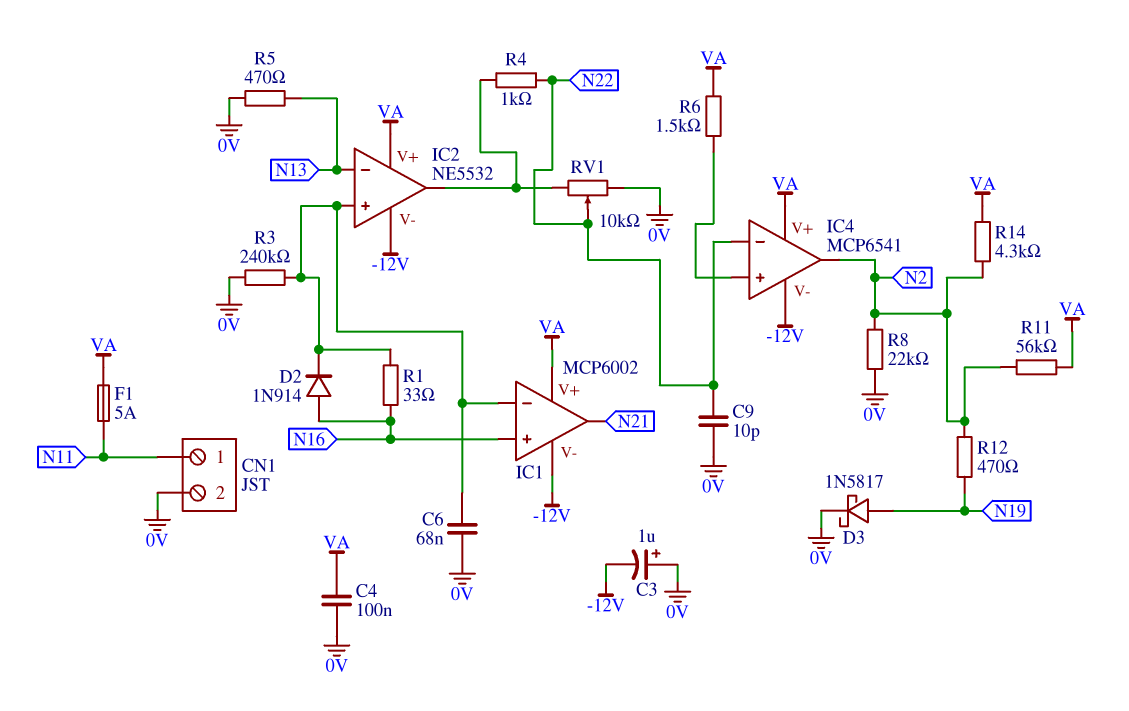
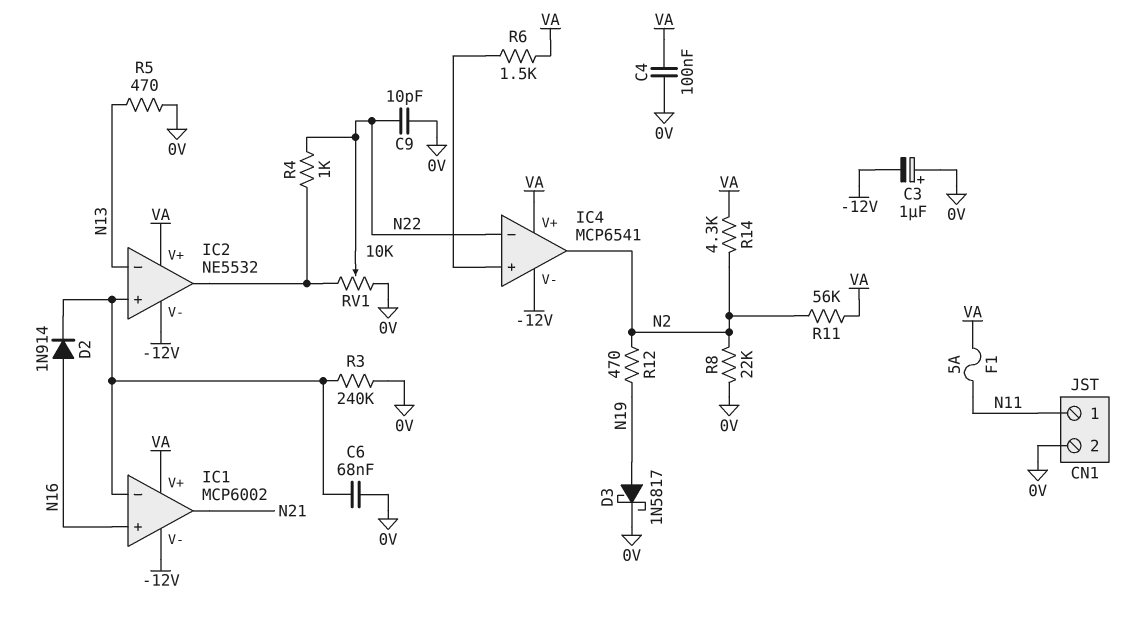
R1: 33 (IC1/in-, N16) -> none

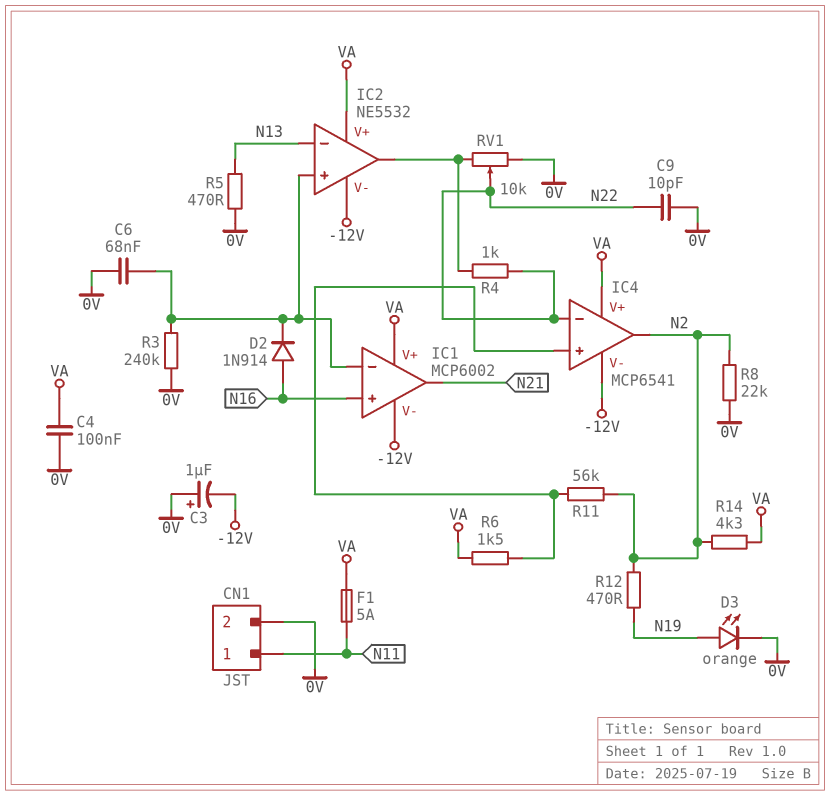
D3: schottky 1N5817 (A N19, K 0V) -> LED orange (A N19, K 0V)
R11: 56k (N2, VA) -> 56k (IC4/in+, N2)

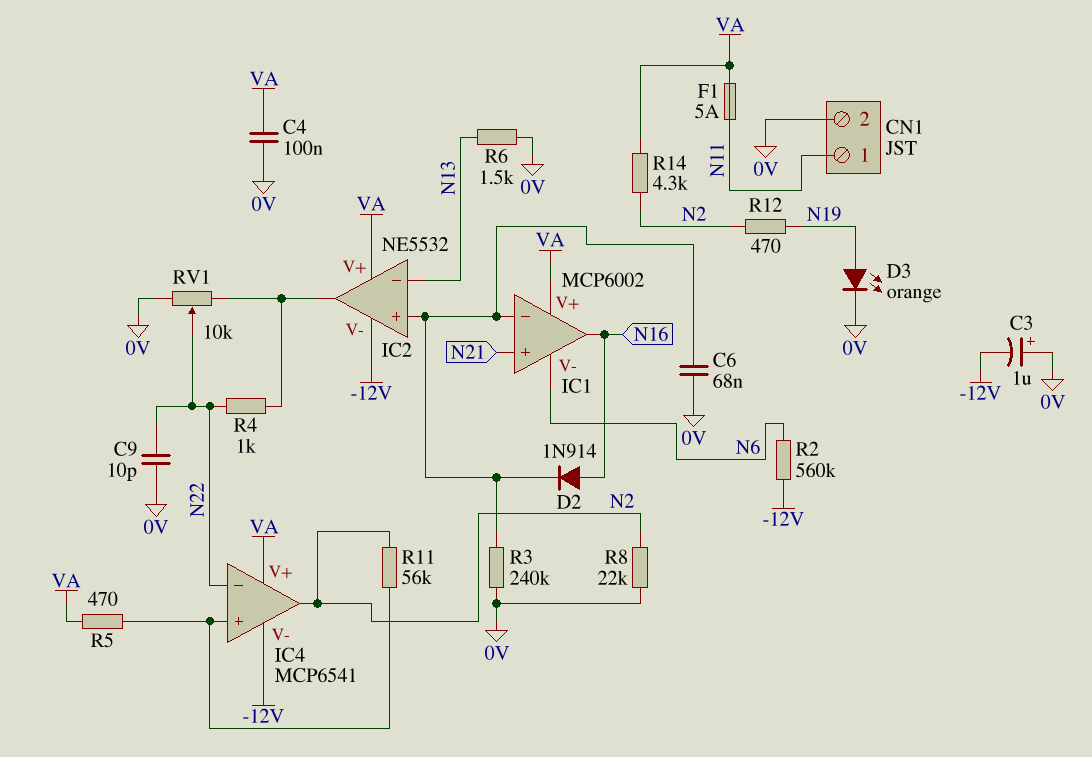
IC1 pin V-: -12V -> N6
IC1 pin in+: N16 -> N21
IC1 pin out: N21 -> N16
R2: none -> 560k (-12V, N6)
R5: 470 (0V, N13) -> 470 (IC4/in+, VA)
R6: 1.5k (IC4/in+, VA) -> 1.5k (0V, N13)

